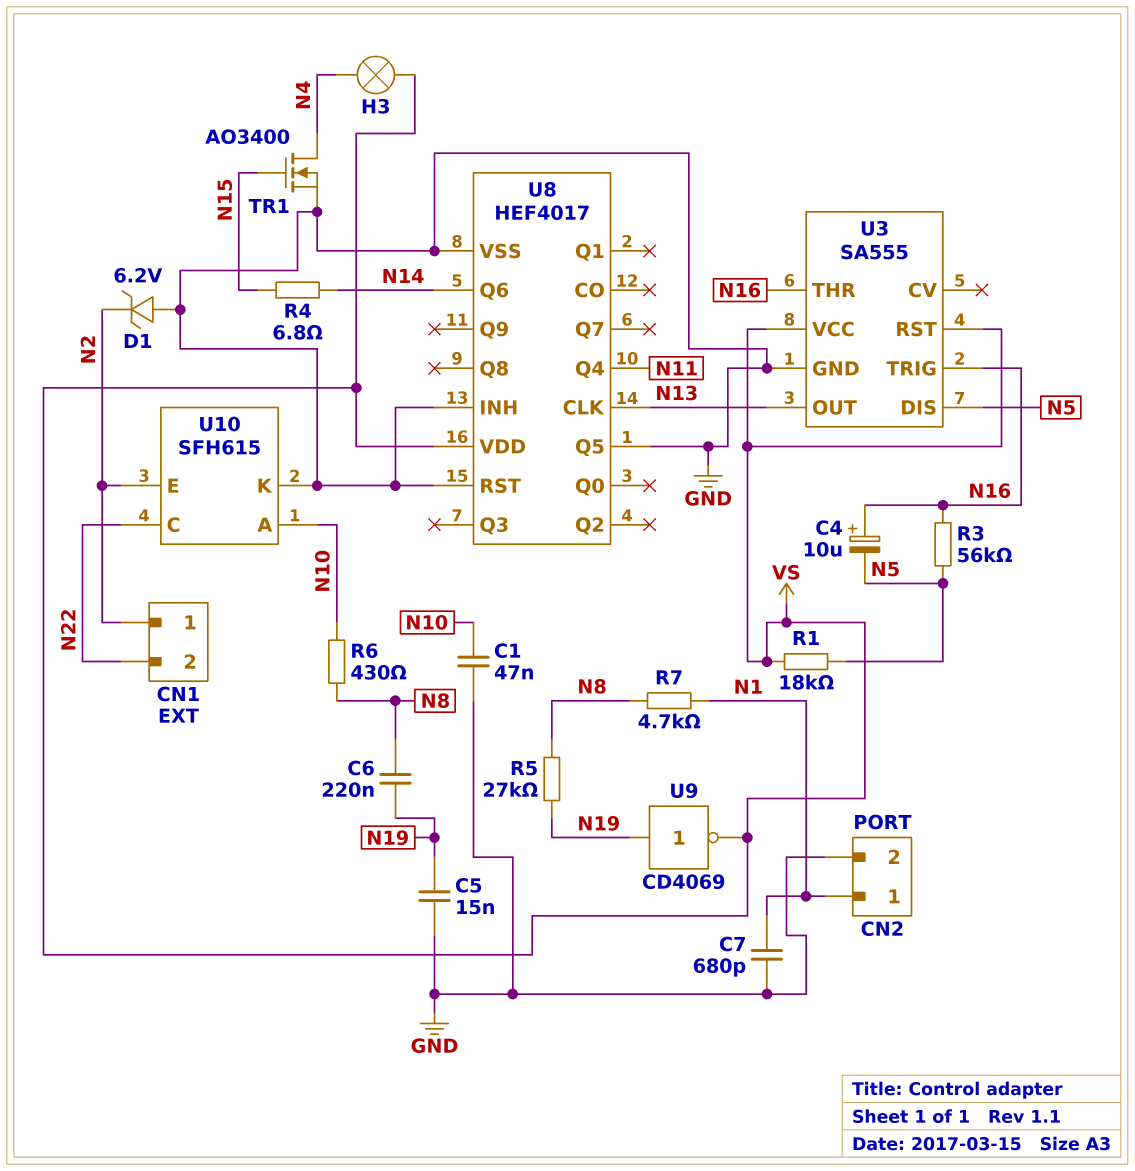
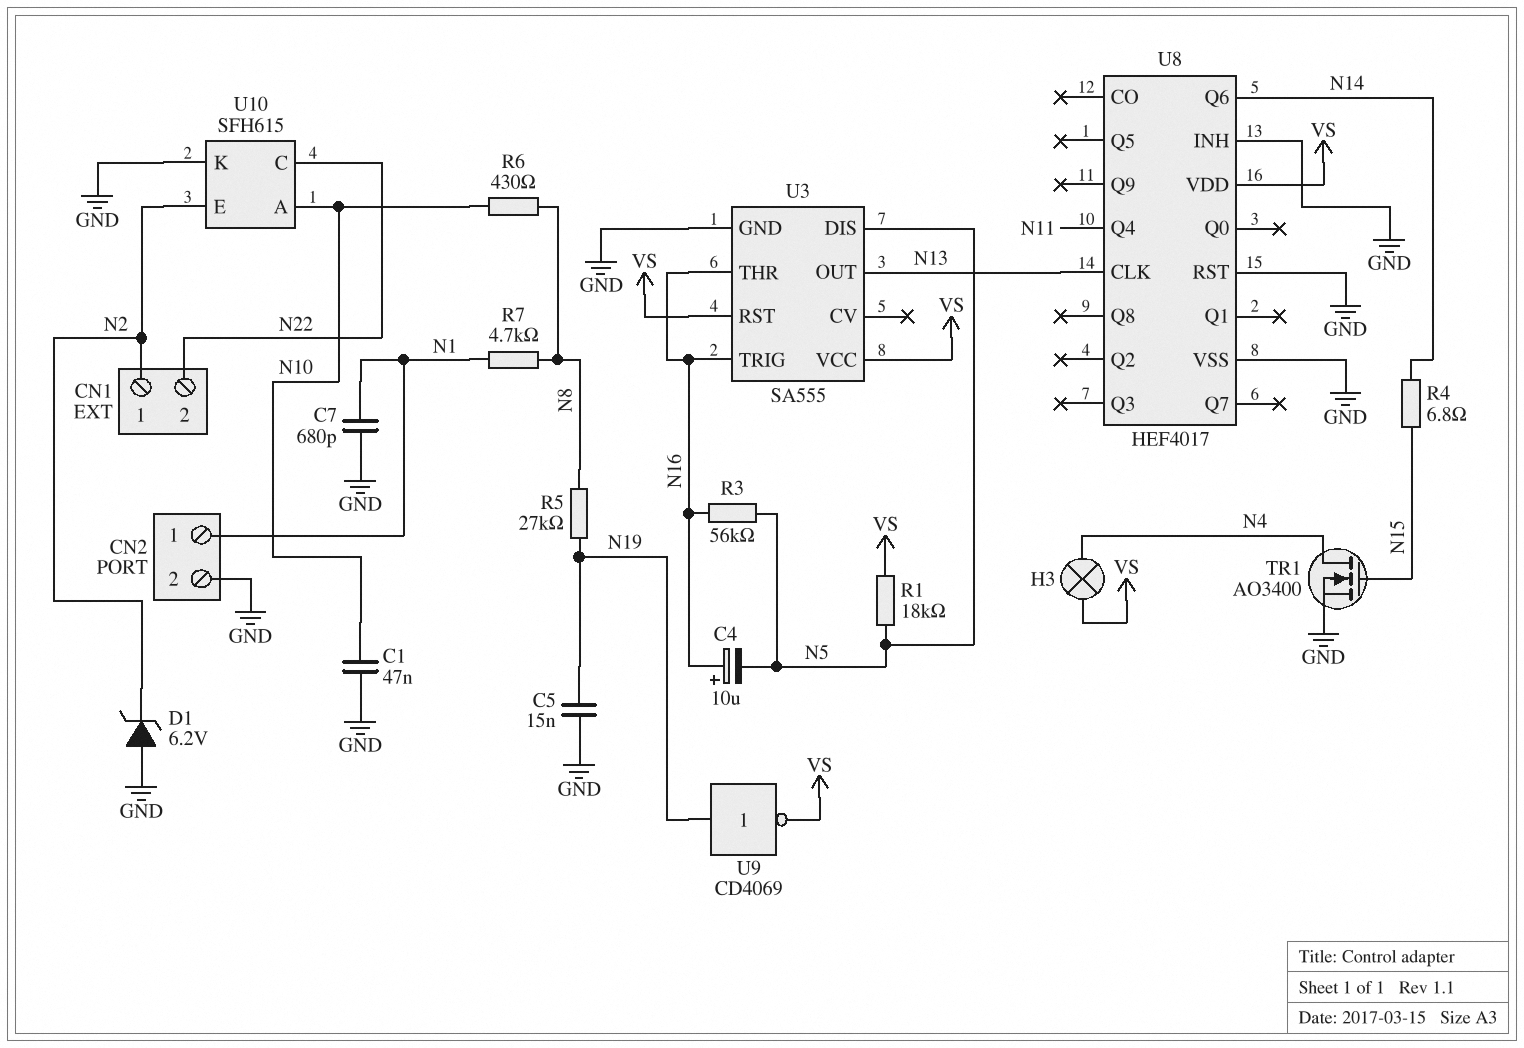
C6: 220nF (N8, N19) -> none
U8 pin Q5: GND -> none

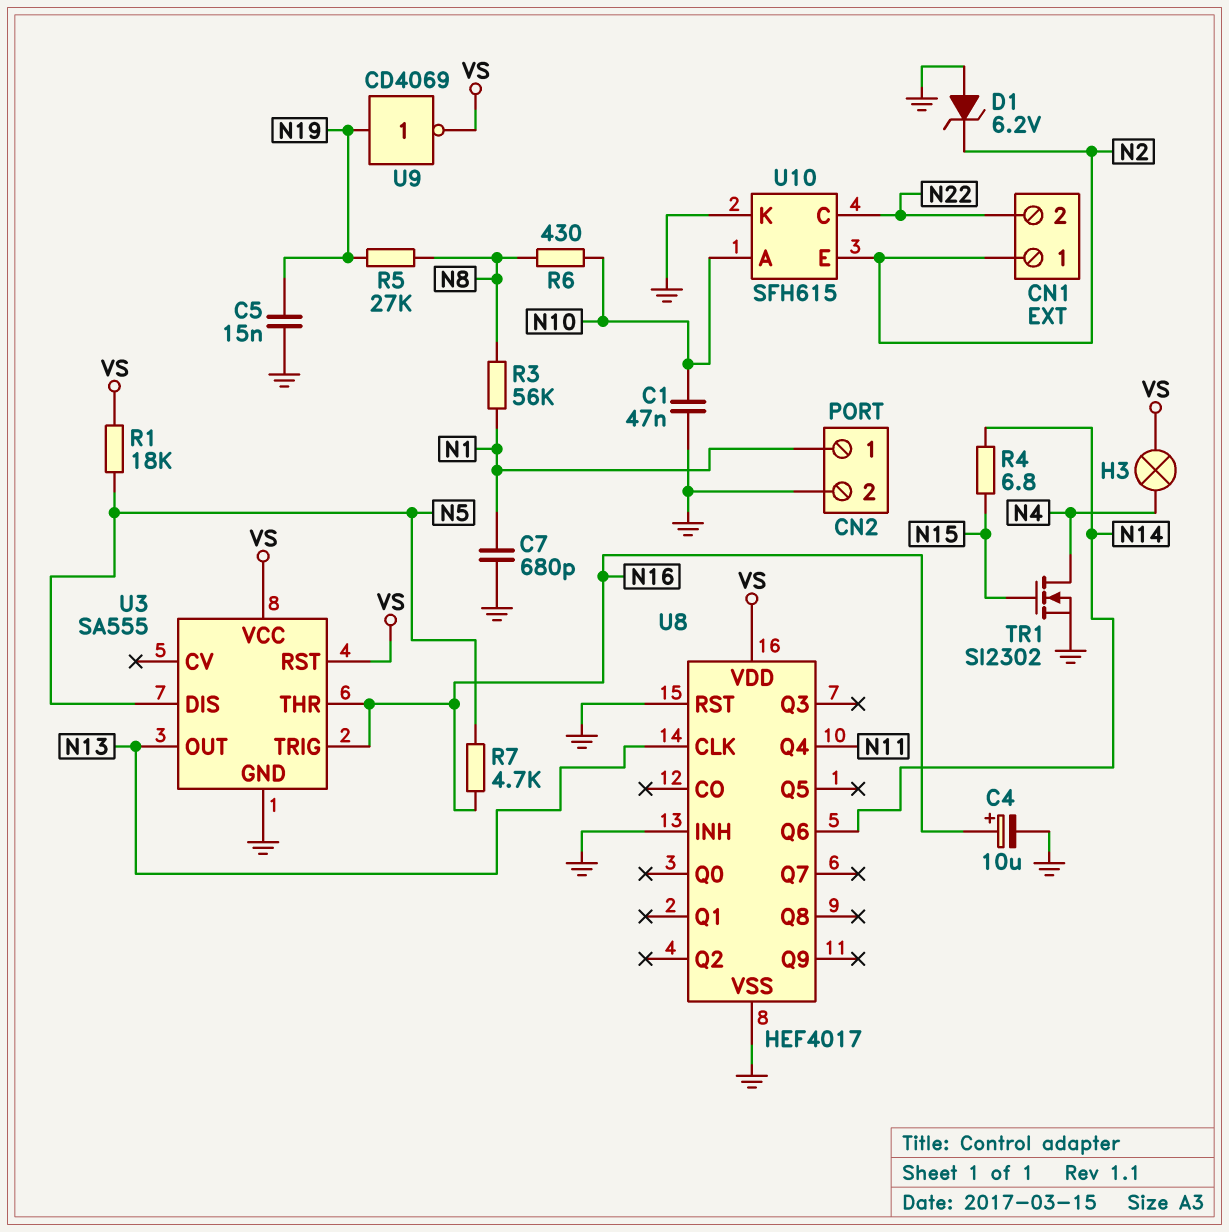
C4: 10uF (plus N16, minus N5) -> 10uF (plus N16, minus GND)
R3: 56k (N5, N16) -> 56k (N1, N8)
R7: 4.7k (N1, N8) -> 4.7k (N5, N16)
TR1: NMOS AO3400 (G N15, D N4, S GND) -> NMOS SI2302 (G N15, D N4, S GND)

